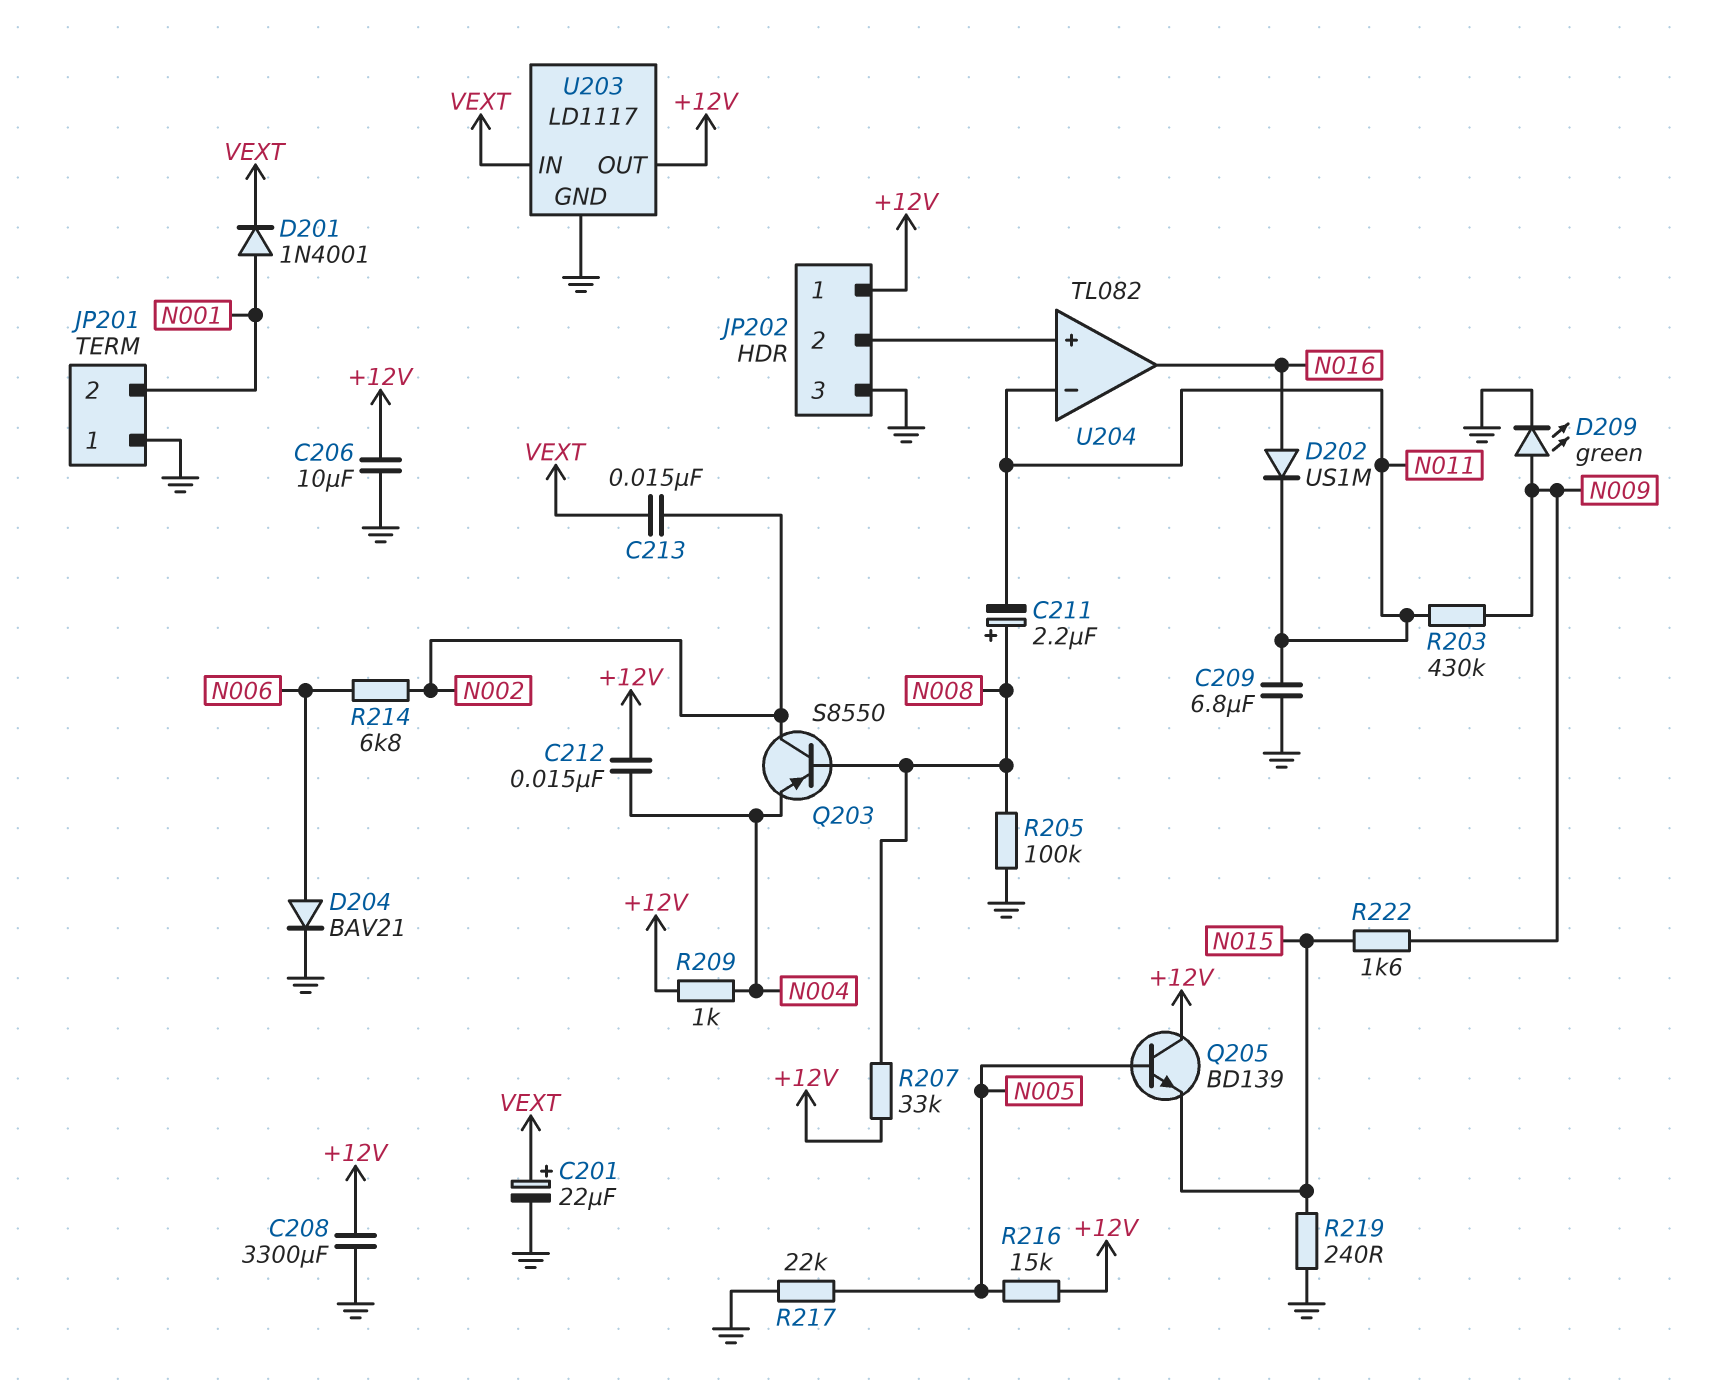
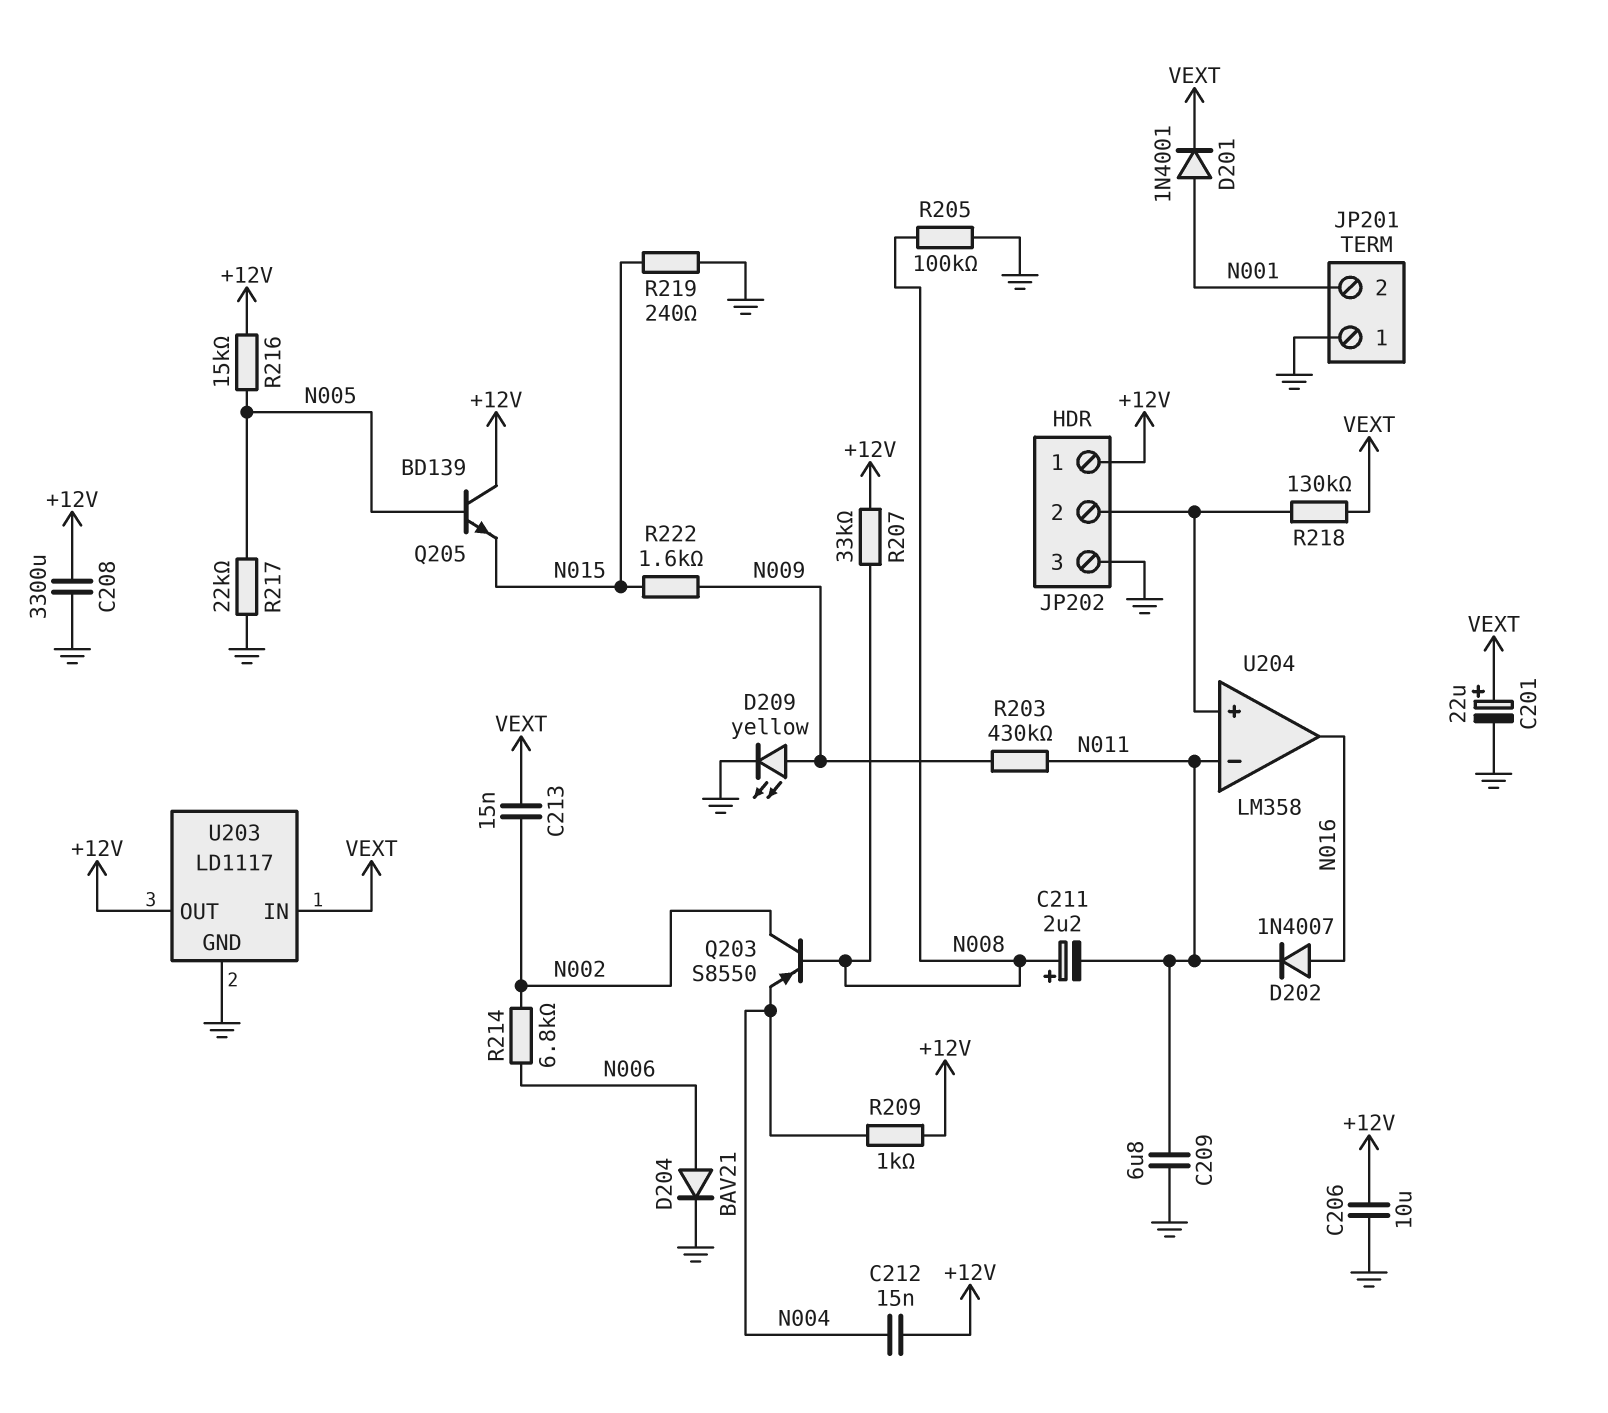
D202: diode US1M (A N016, K N011) -> diode 1N4007 (A N016, K N011)
D209: LED green (A N009, K GND) -> LED yellow (A N009, K GND)
R218: none -> 130k (JP202/2, VEXT)
U204: TL082 -> LM358

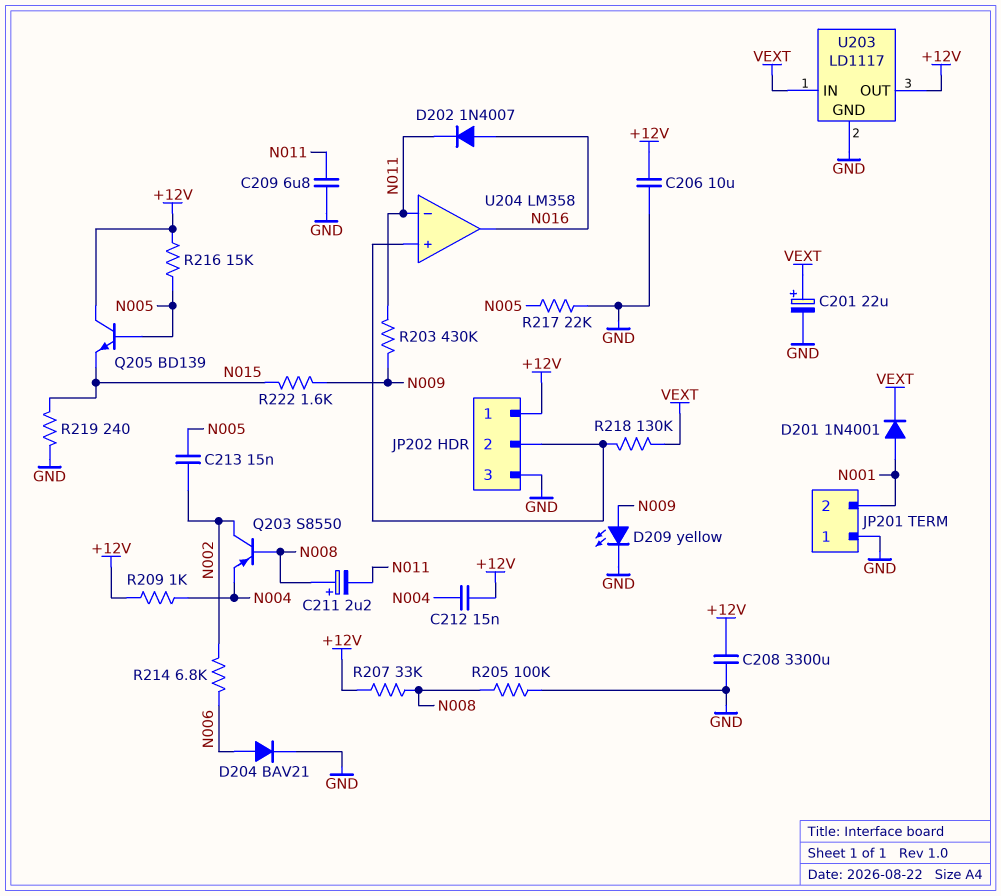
C213: 15nF (N002, VEXT) -> 15nF (N002, N005)

